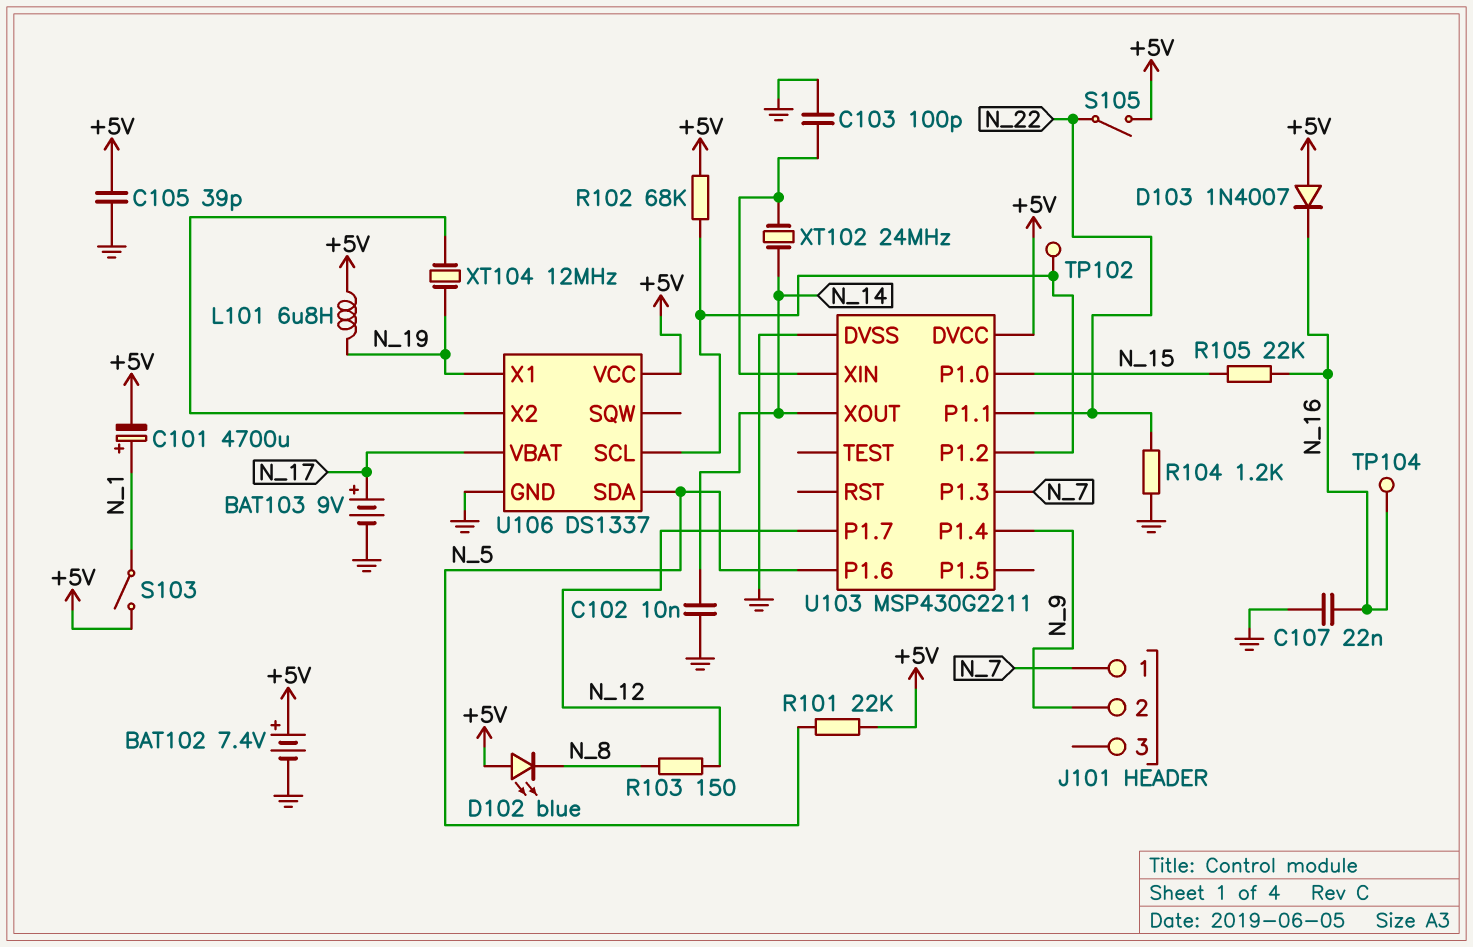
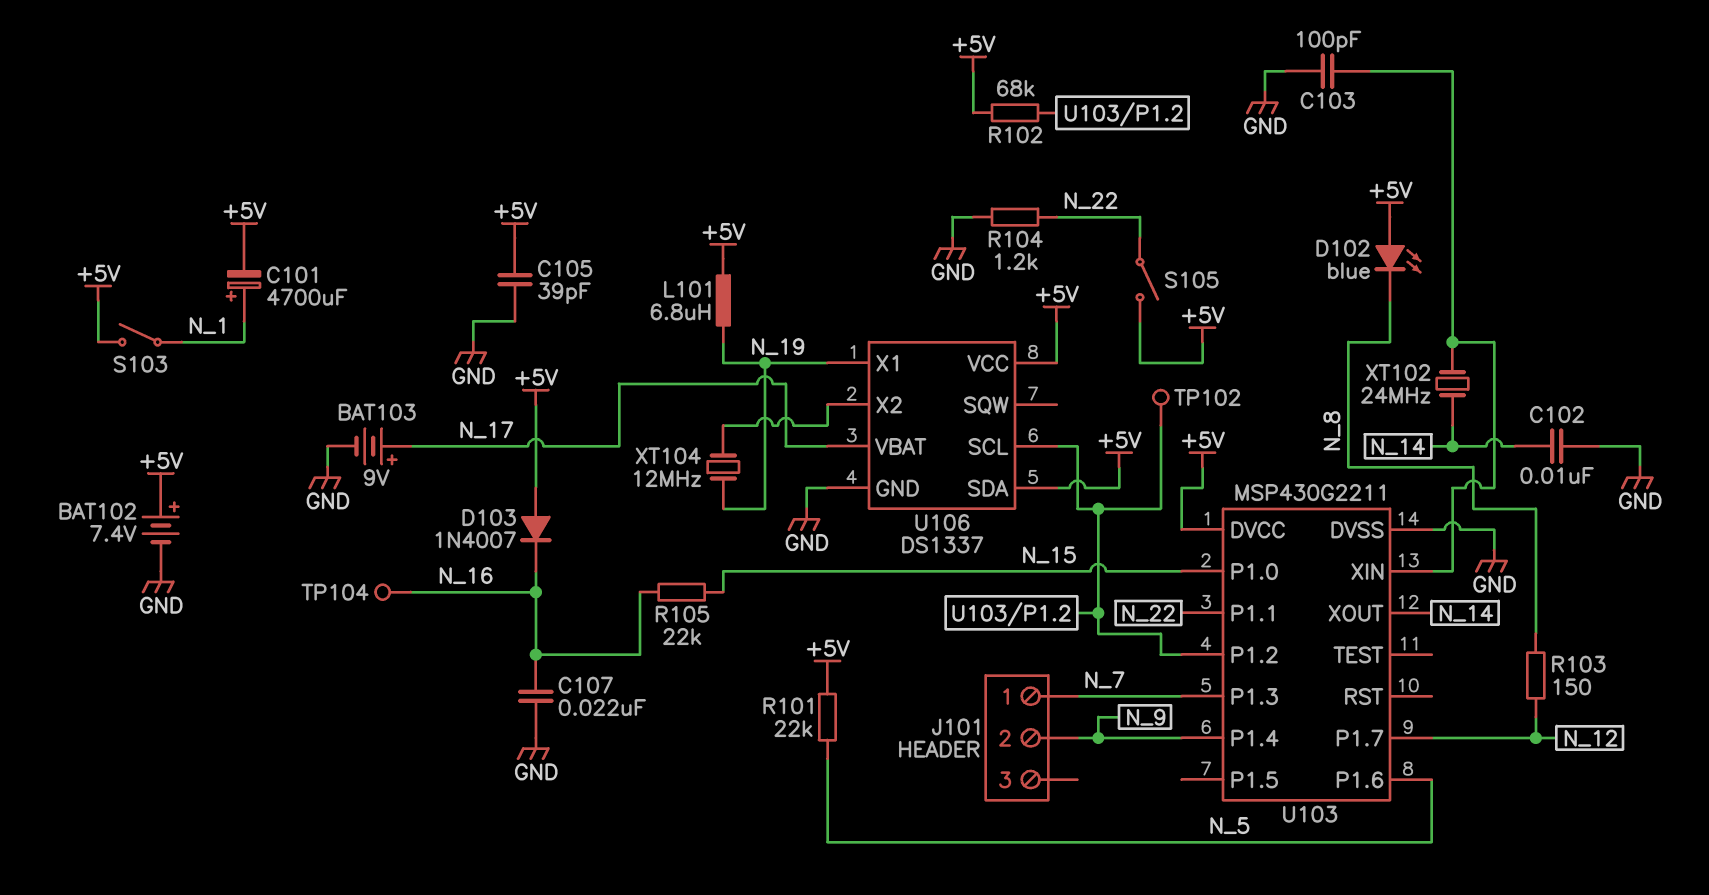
U106 pin SDA: N_5 -> +5V

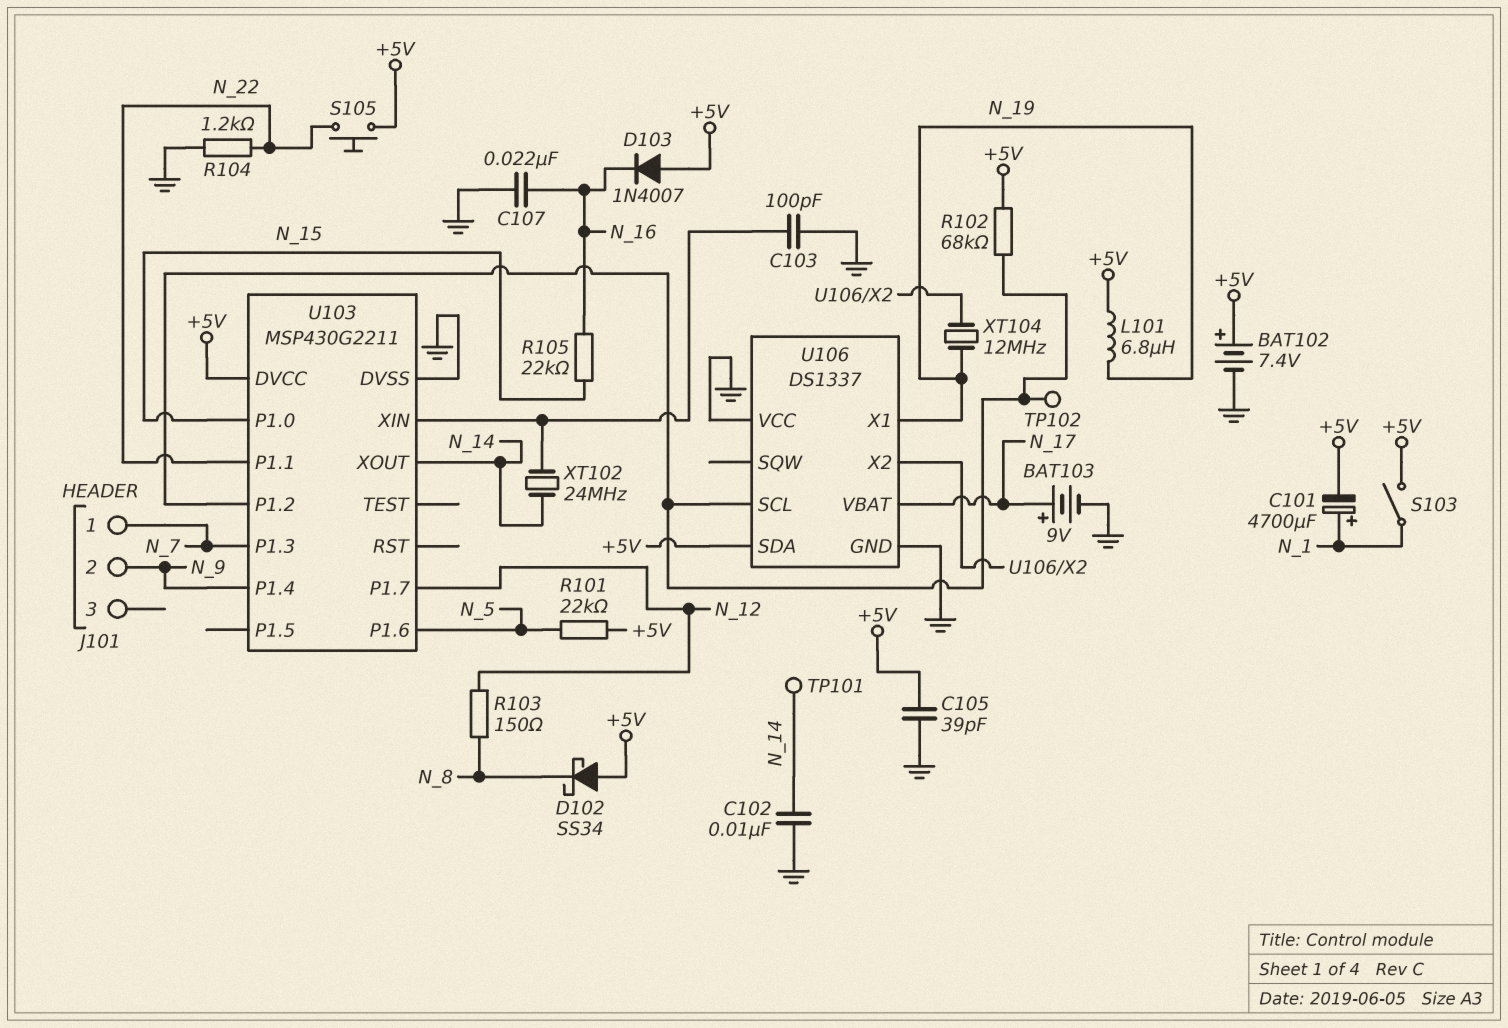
D102: LED blue (A +5V, K N_8) -> schottky SS34 (A +5V, K N_8)
S105: switch (+5V, N_22) -> button (+5V, N_22)
TP101: none -> test point (N_14)
TP104: test point (N_16) -> none
U106 pin VCC: +5V -> GND

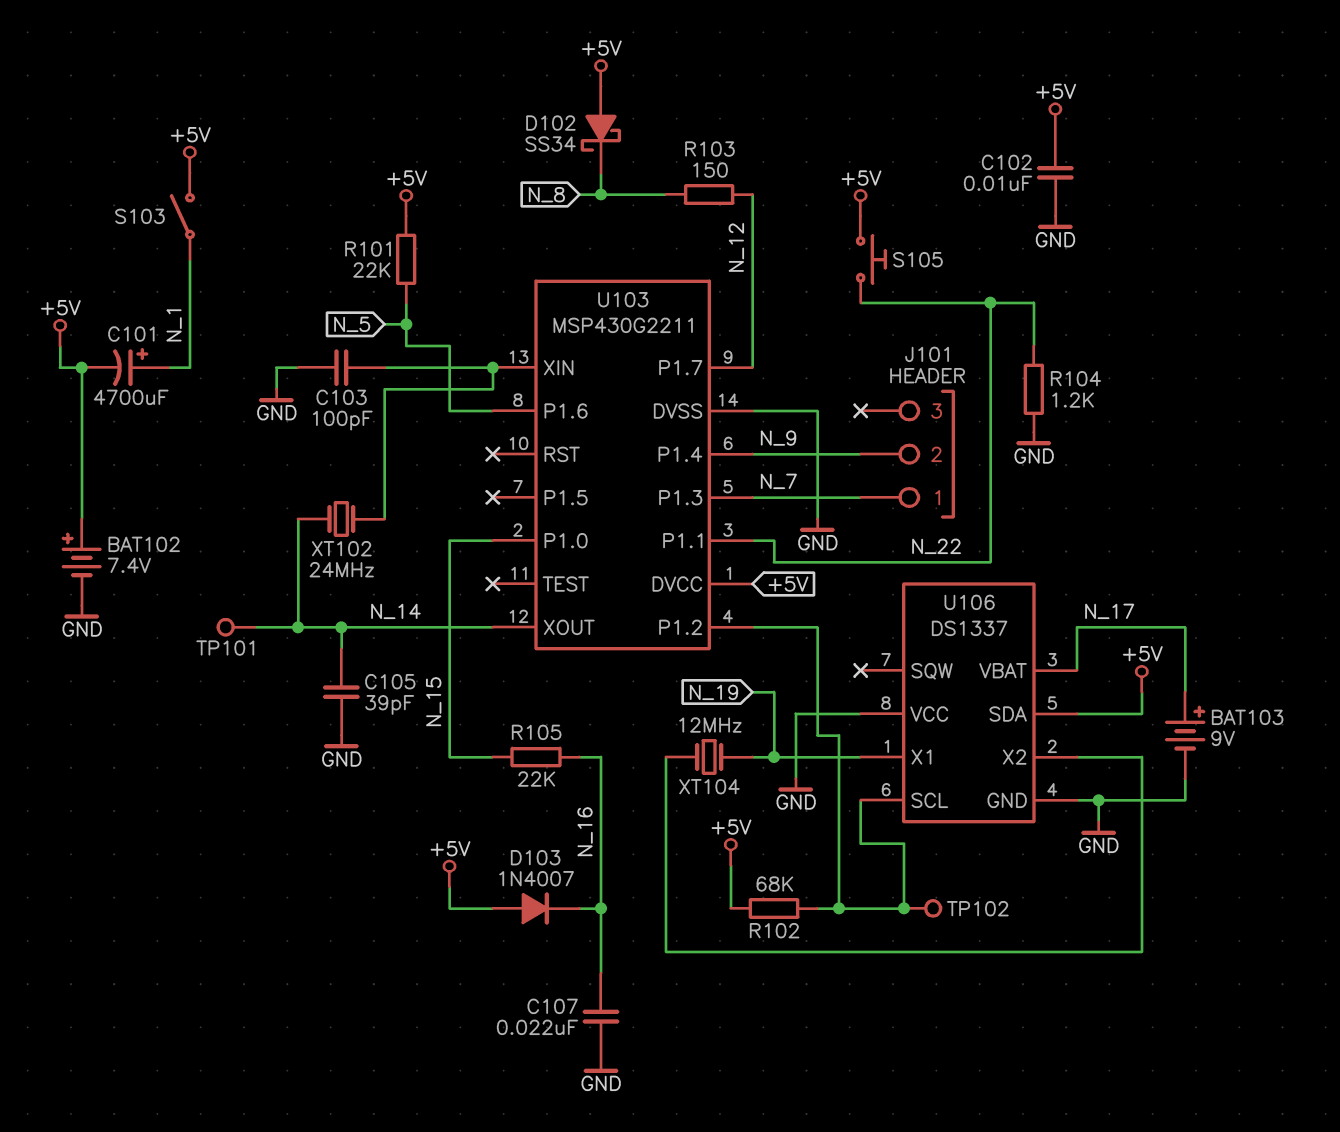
C102: 10nF (GND, N_14) -> 10nF (+5V, GND)
C105: 39pF (+5V, GND) -> 39pF (GND, N_14)
L101: 6.8uH (+5V, N_19) -> none

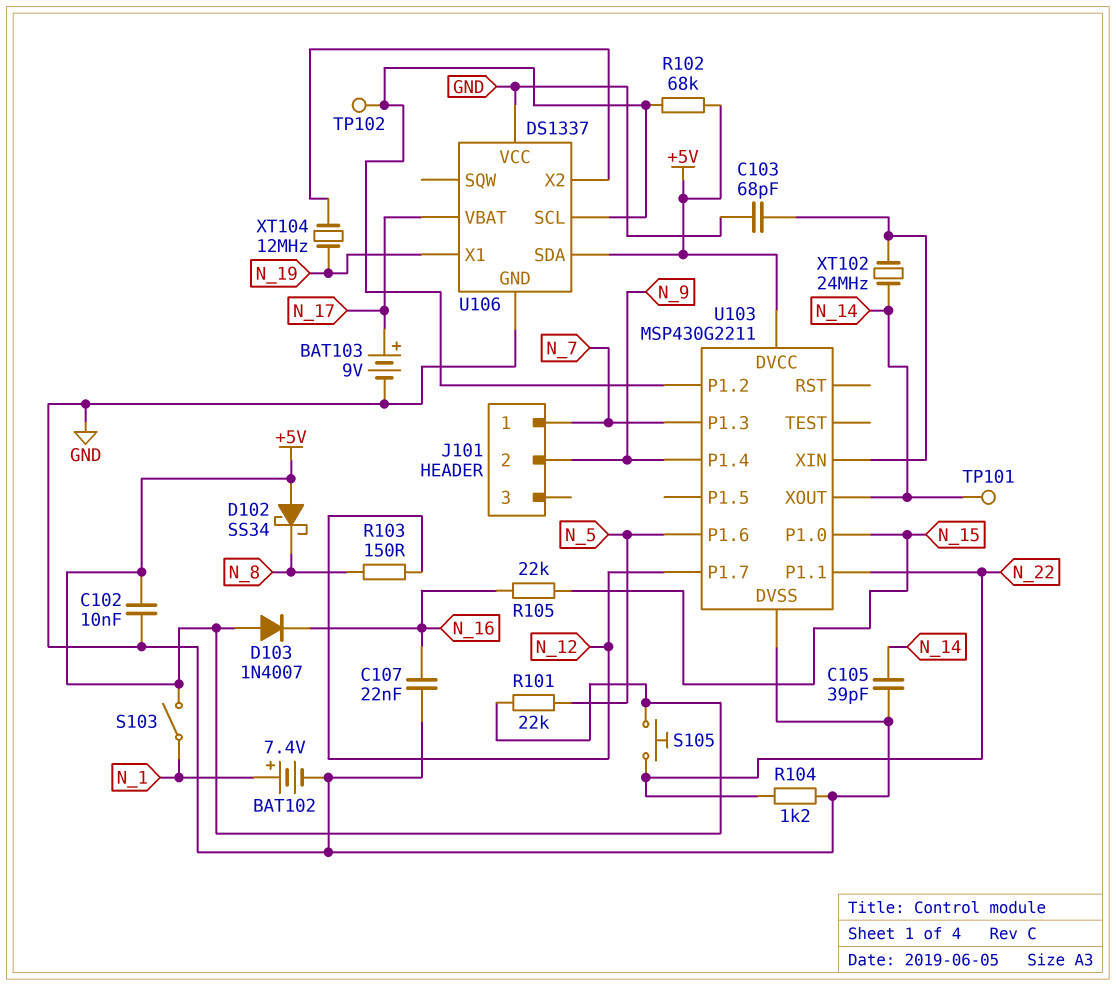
BAT102: 7.4V (plus +5V, minus GND) -> 7.4V (plus N_1, minus GND)
C101: 4700uF (plus N_1, minus +5V) -> none
C103: 100pF (GND, U103/XIN) -> 68pF (GND, U103/XIN)

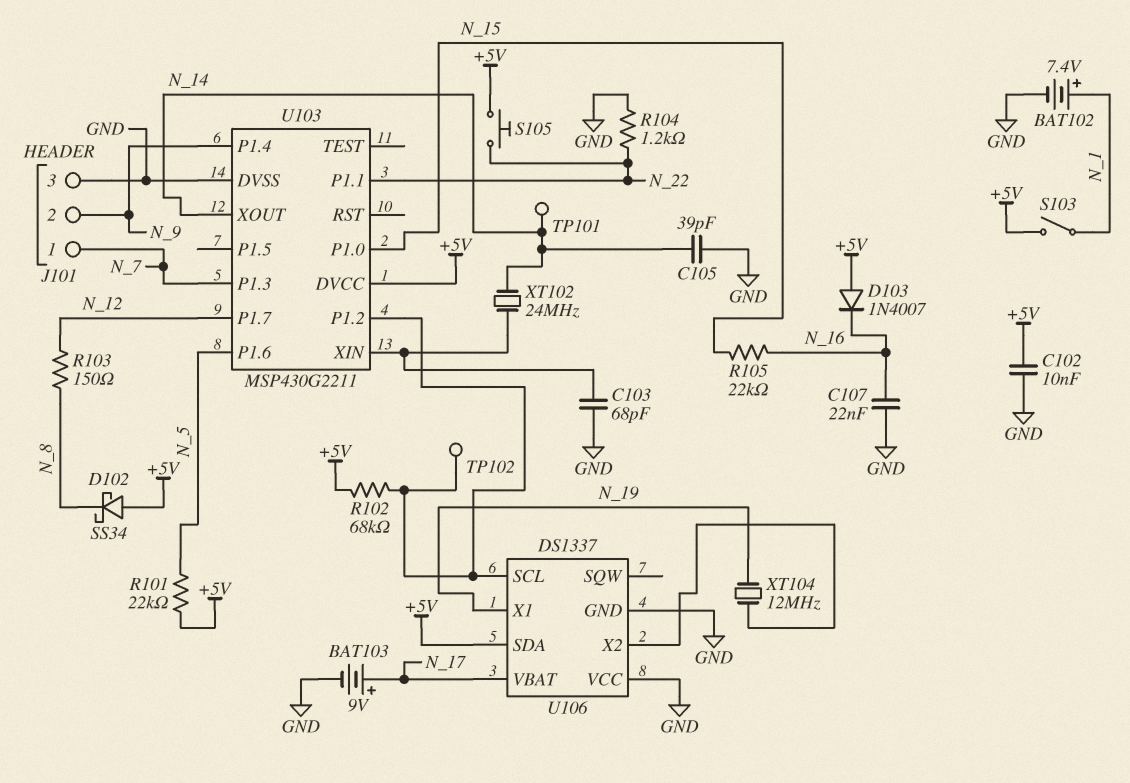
J101 pin 3: none -> GND

